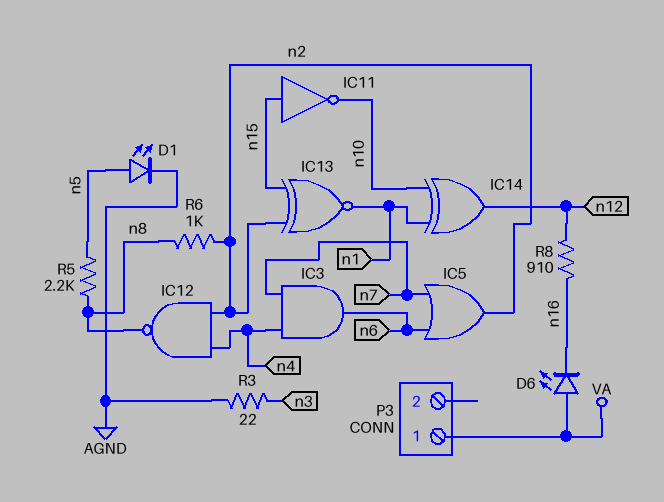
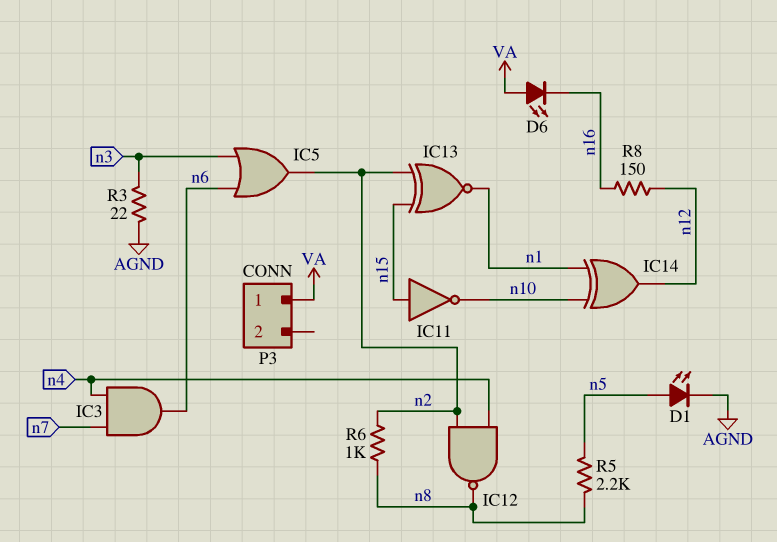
IC5: OR (in n6, in n7, out n2) -> OR (in n3, in n6, out n2)
R8: 910 (n12, n16) -> 150 (n12, n16)

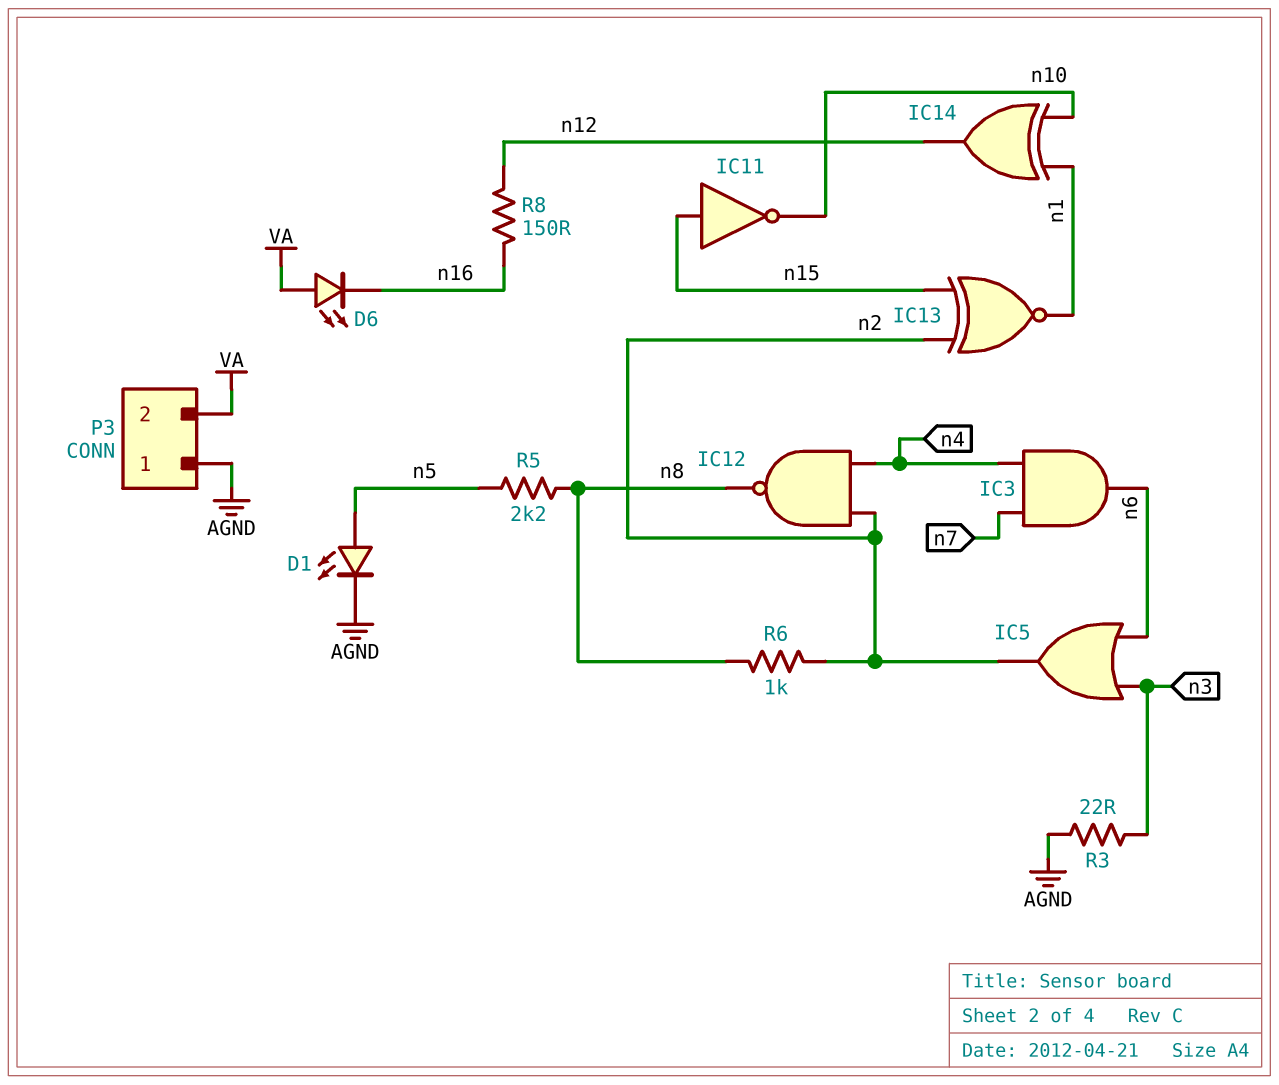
P3 pin 1: VA -> AGND
P3 pin 2: none -> VA

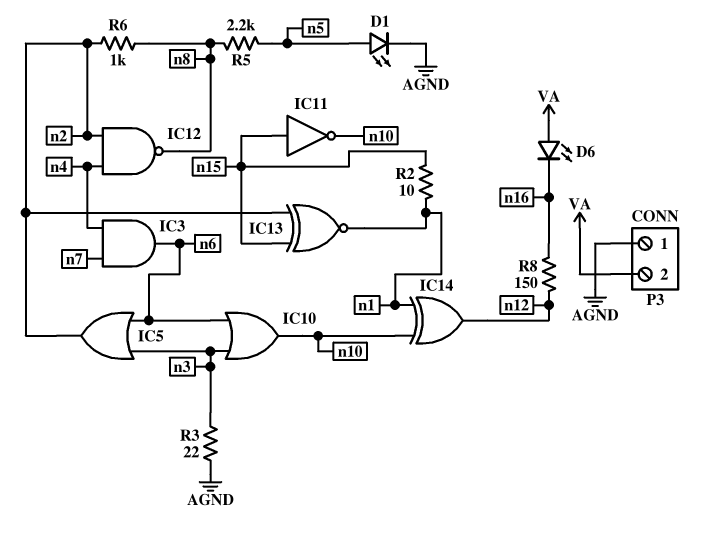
IC10: none -> OR (in n3, in n6, out n10)
R2: none -> 10 (n1, n15)

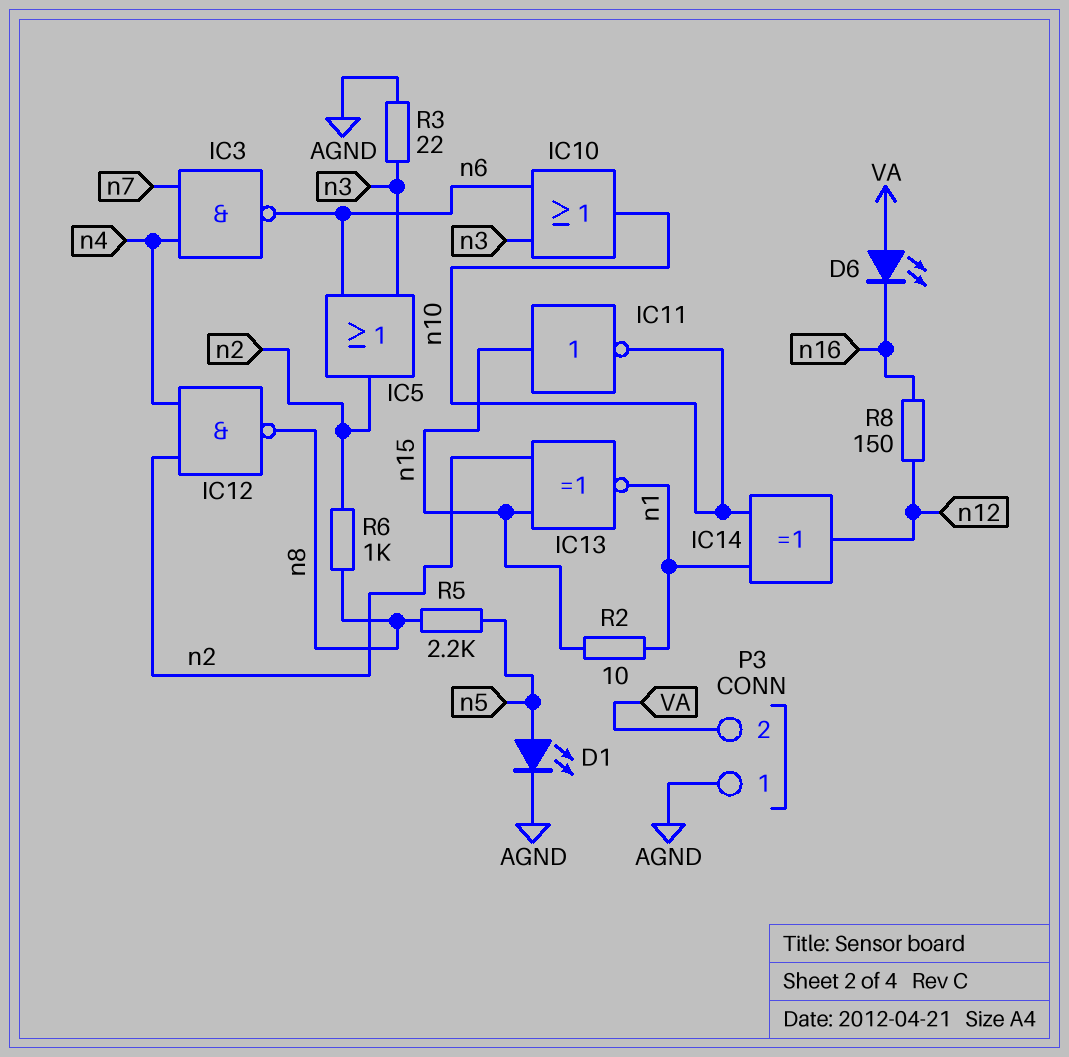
IC3: AND (in n4, in n7, out n6) -> NAND (in n4, in n7, out n6)

